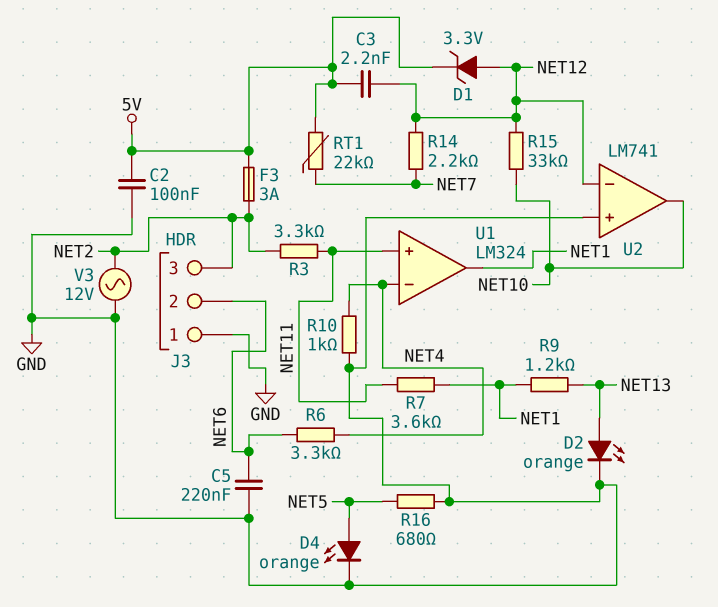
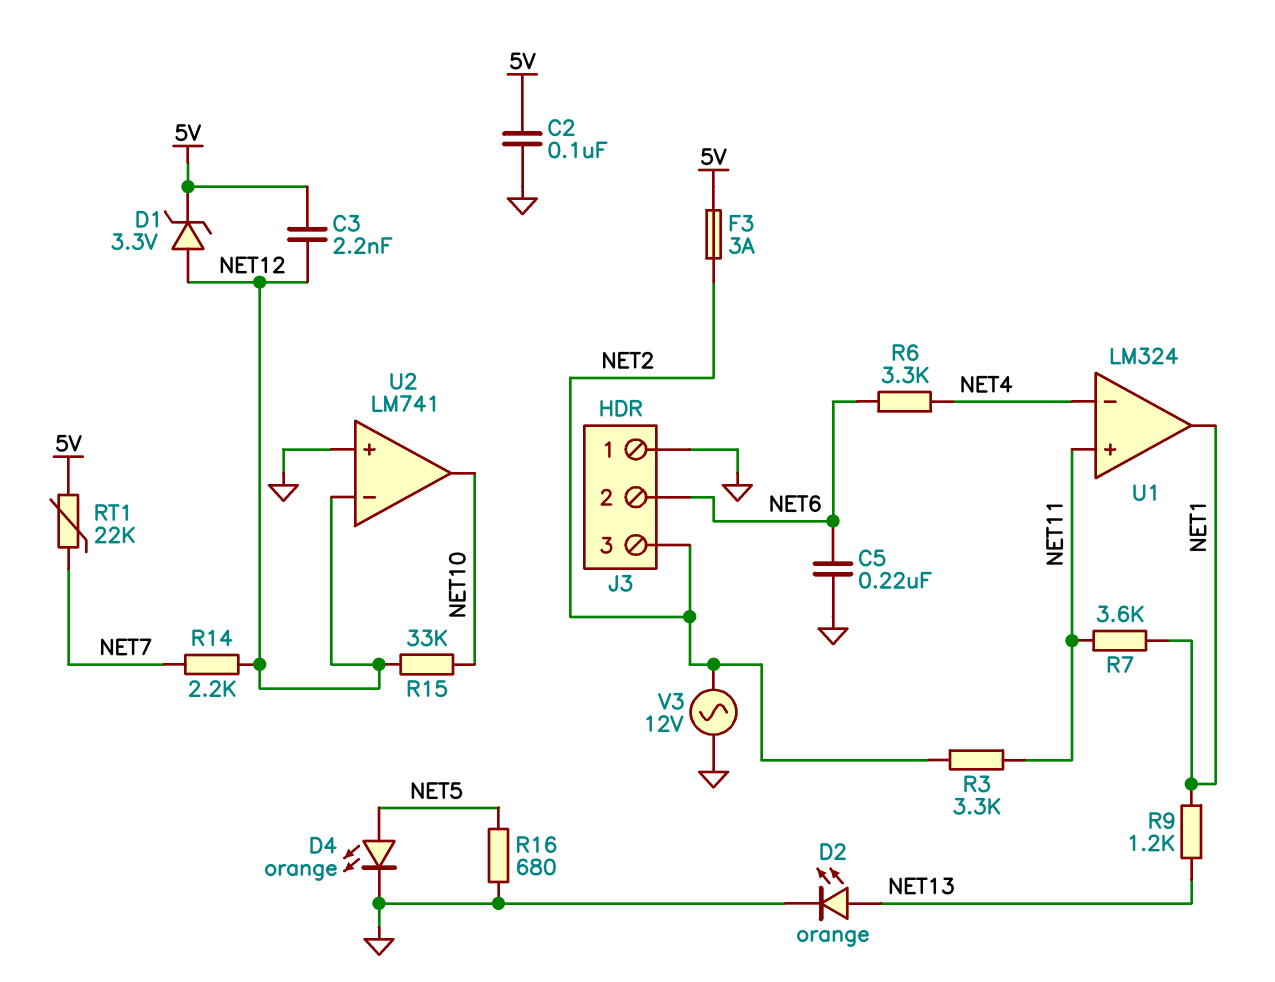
R10: 1k (GND, NET4) -> none

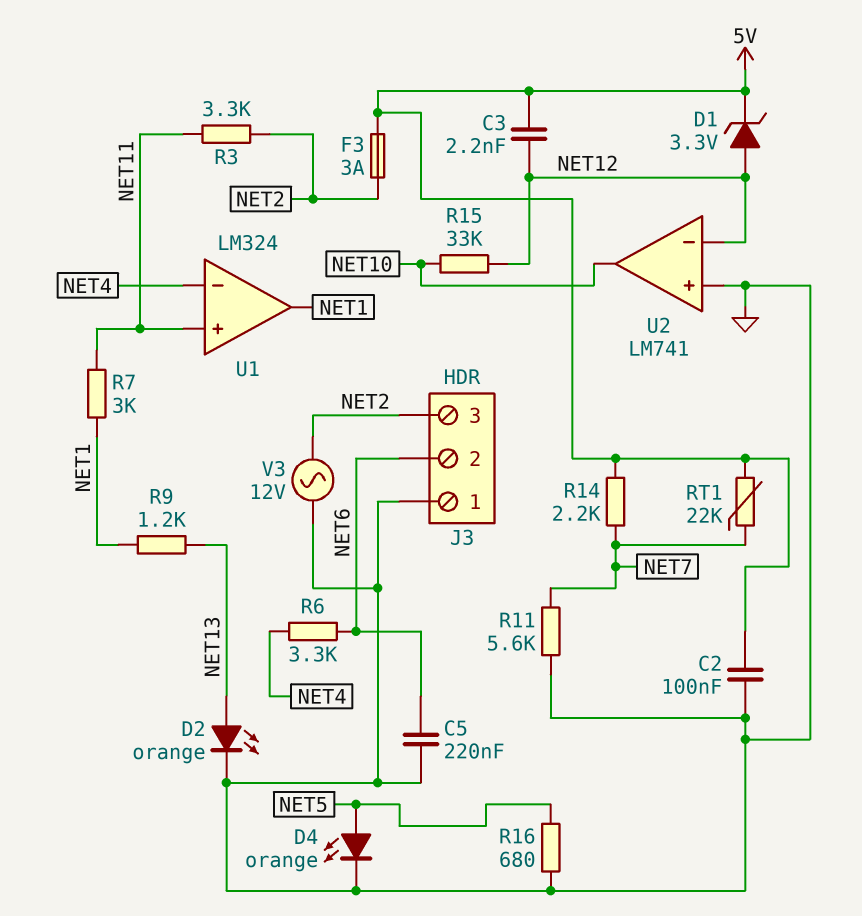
R7: 3.6k (NET1, NET11) -> 3k (NET1, NET11)
R11: none -> 5.6k (GND, NET7)
R14: 2.2k (NET7, NET12) -> 2.2k (5V, NET7)

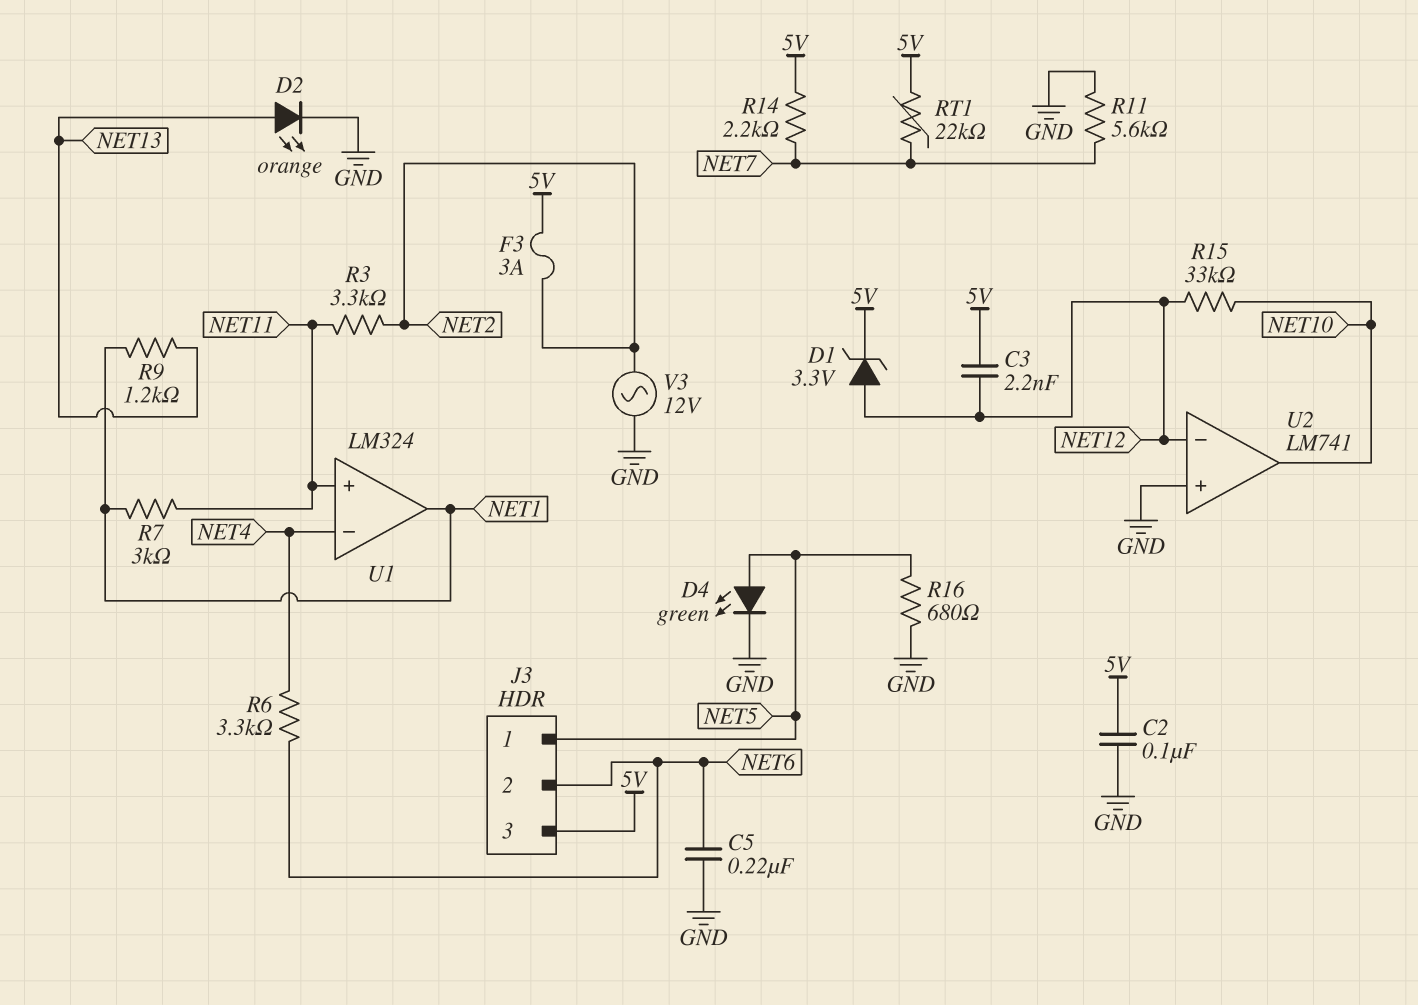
D4: LED orange (A NET5, K GND) -> LED green (A NET5, K GND)
J3 pin 1: GND -> NET5
J3 pin 3: NET2 -> 5V

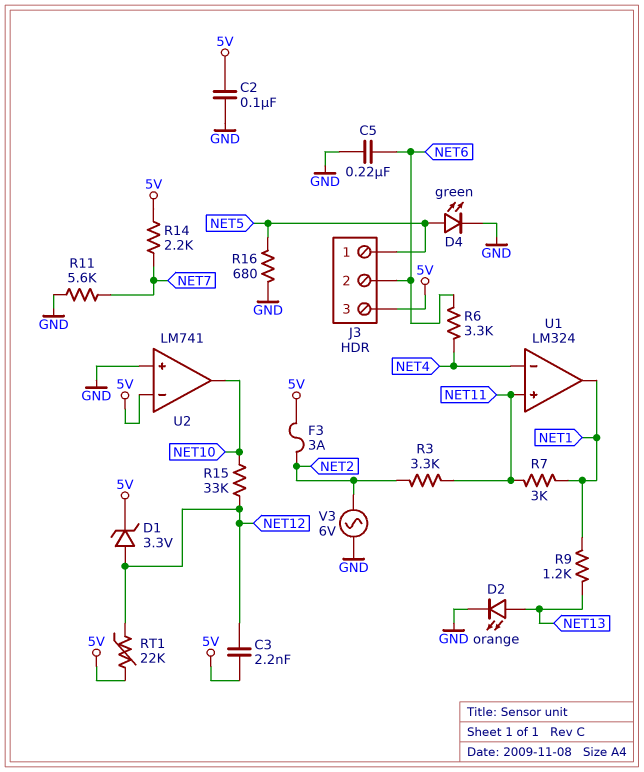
RT1: 22k (5V, NET7) -> 22k (5V, NET12)
U2 pin in-: NET12 -> 5V
V3: AC 12V (GND, NET2) -> AC 6V (GND, NET2)

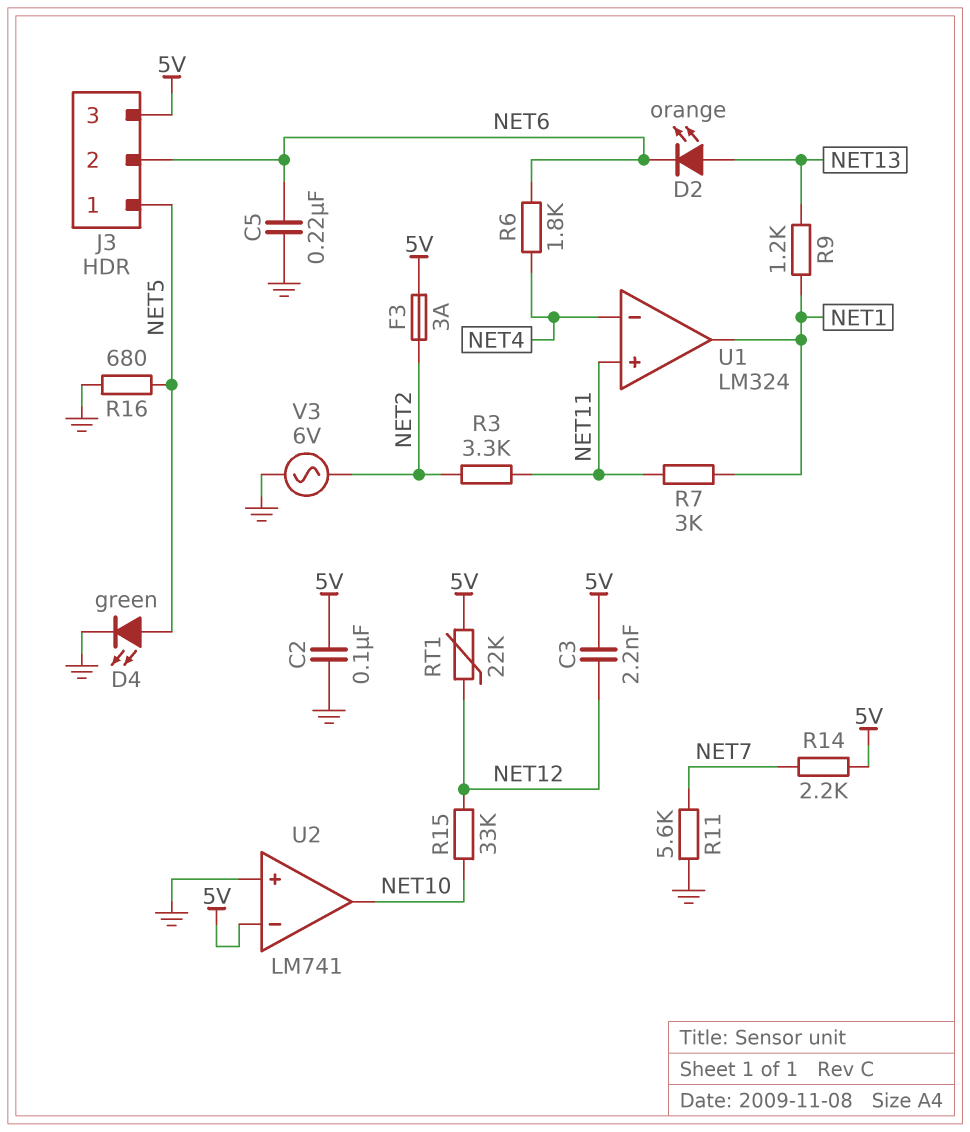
D1: zener 3.3V (A NET12, K 5V) -> none
D2: LED orange (A NET13, K GND) -> LED orange (A NET13, K NET6)
R6: 3.3k (NET4, NET6) -> 1.8k (NET4, NET6)

